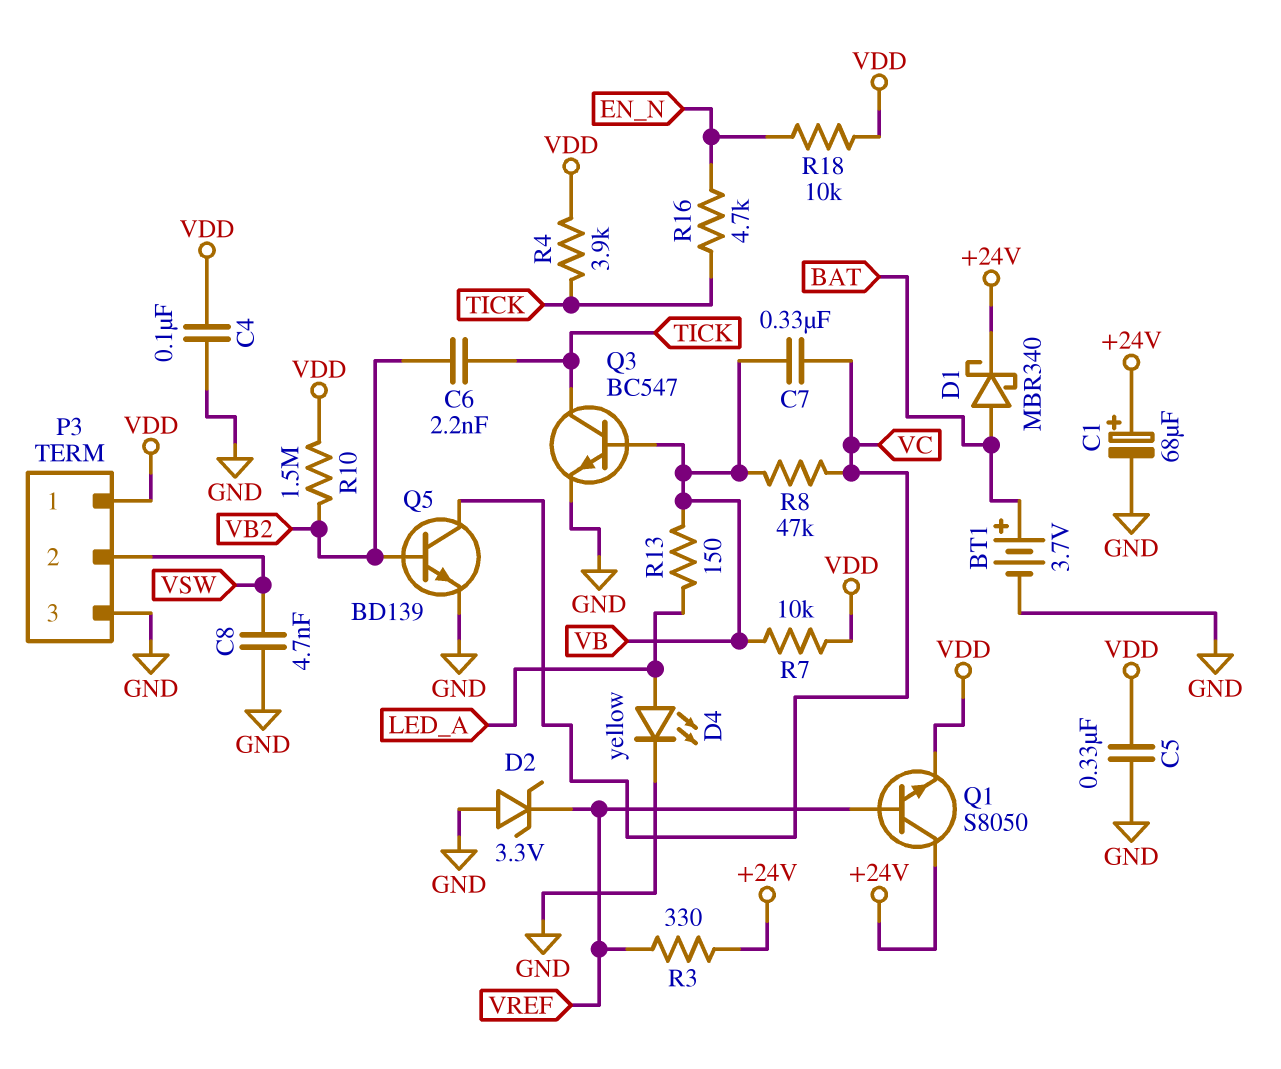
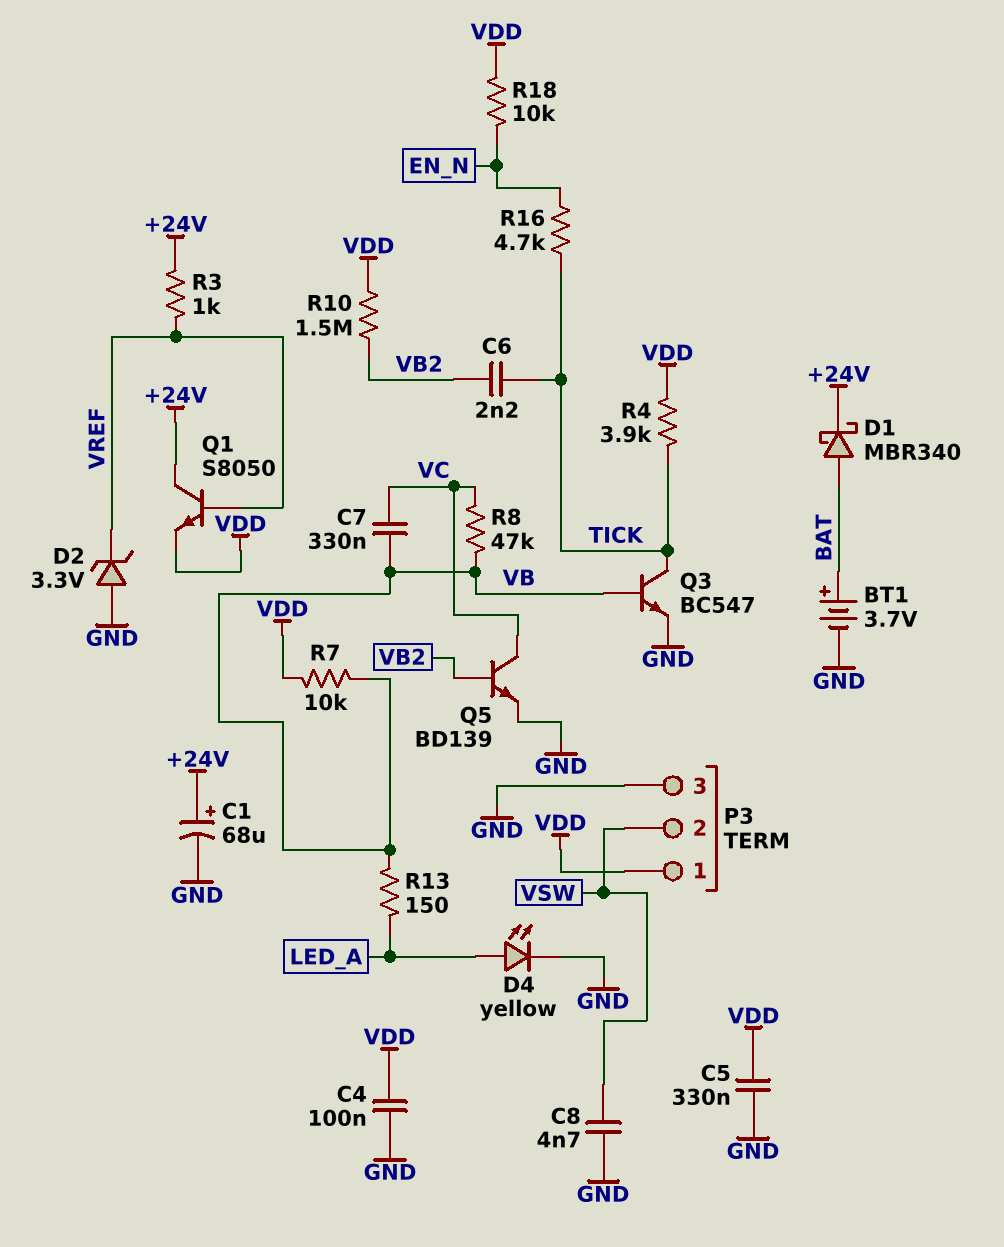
R3: 330 (+24V, VREF) -> 1k (+24V, VREF)

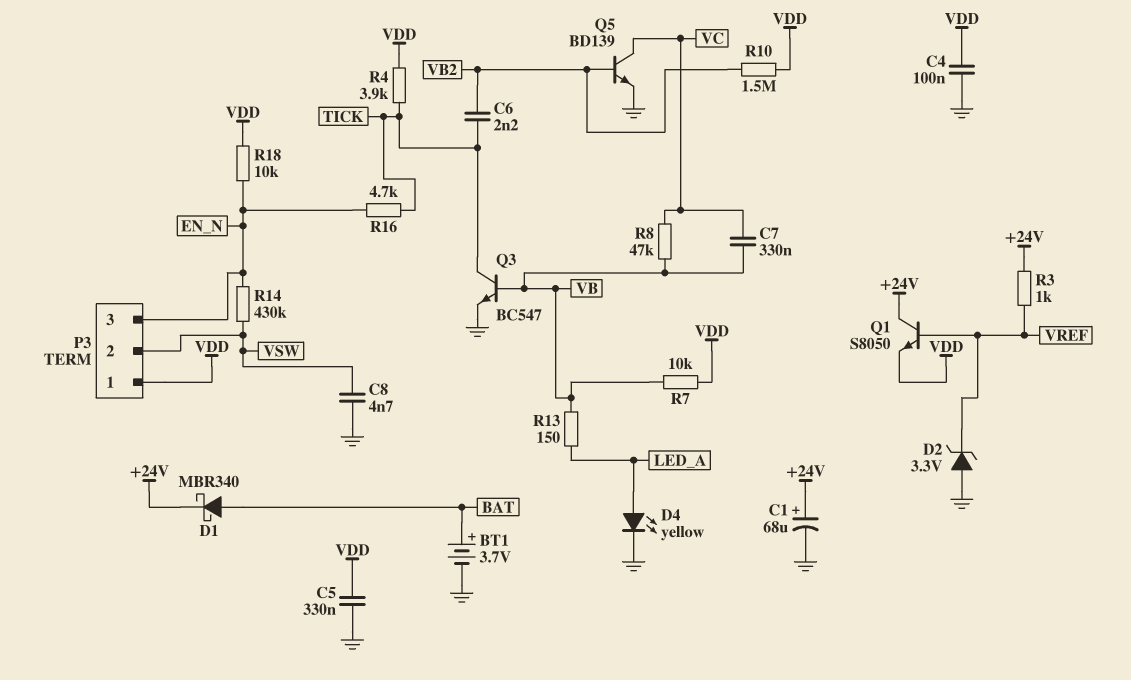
P3 pin 3: GND -> EN_N
R14: none -> 430k (EN_N, VSW)

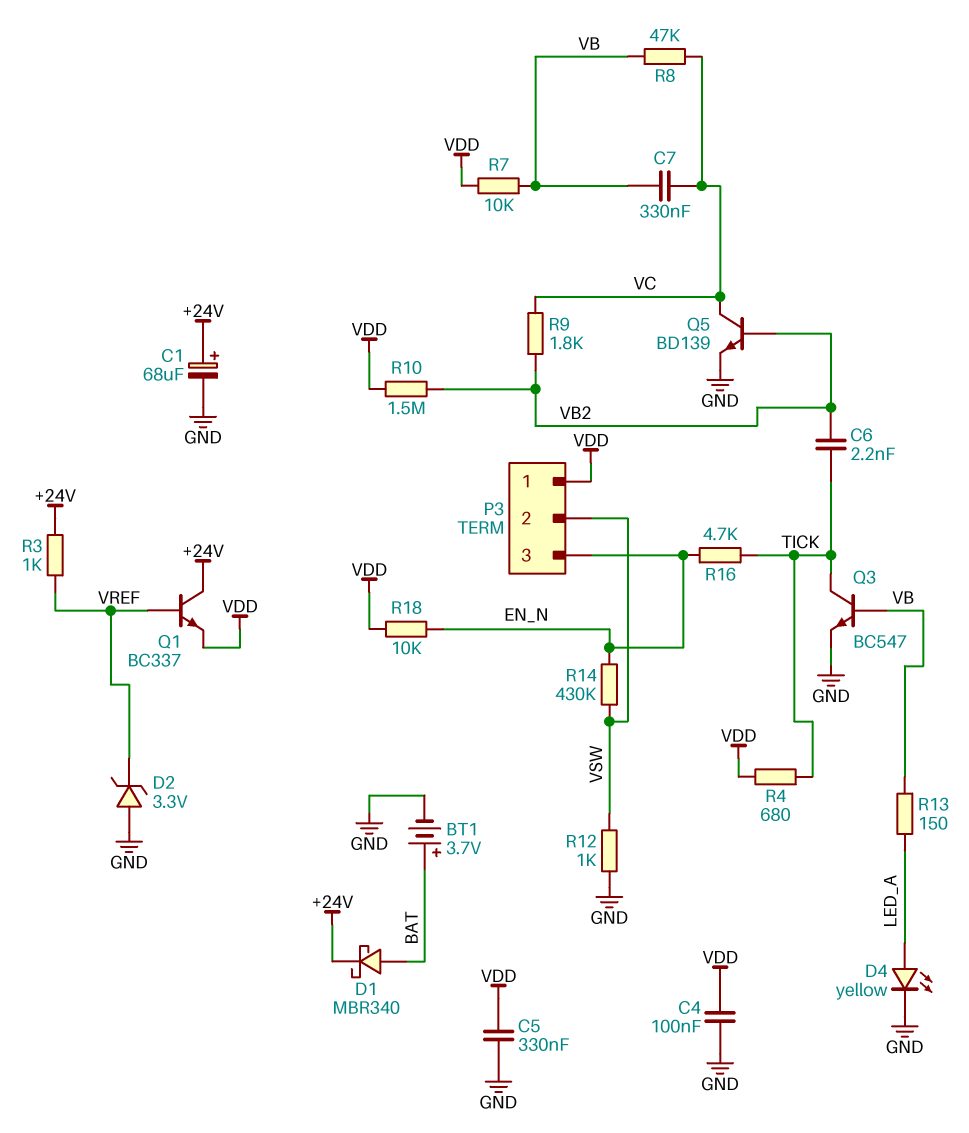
C8: 4.7nF (GND, VSW) -> none
Q1: NPN S8050 (B VREF, C +24V, E VDD) -> NPN BC337 (B VREF, C +24V, E VDD)
R4: 3.9k (TICK, VDD) -> 680 (TICK, VDD)
R9: none -> 1.8k (VB2, VC)
R12: none -> 1k (GND, VSW)

